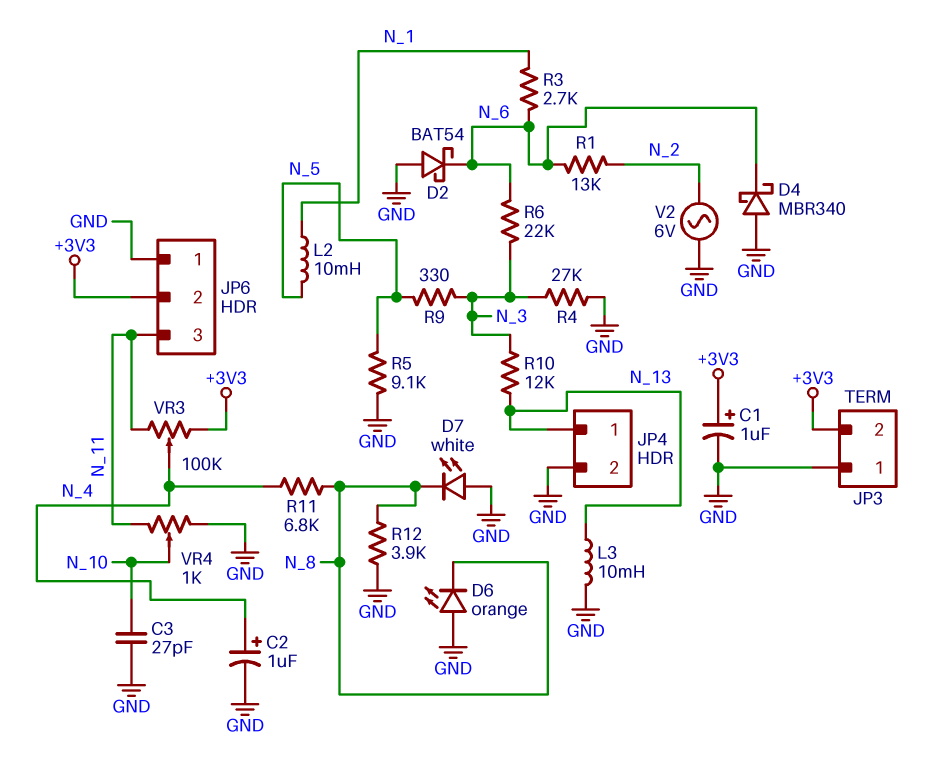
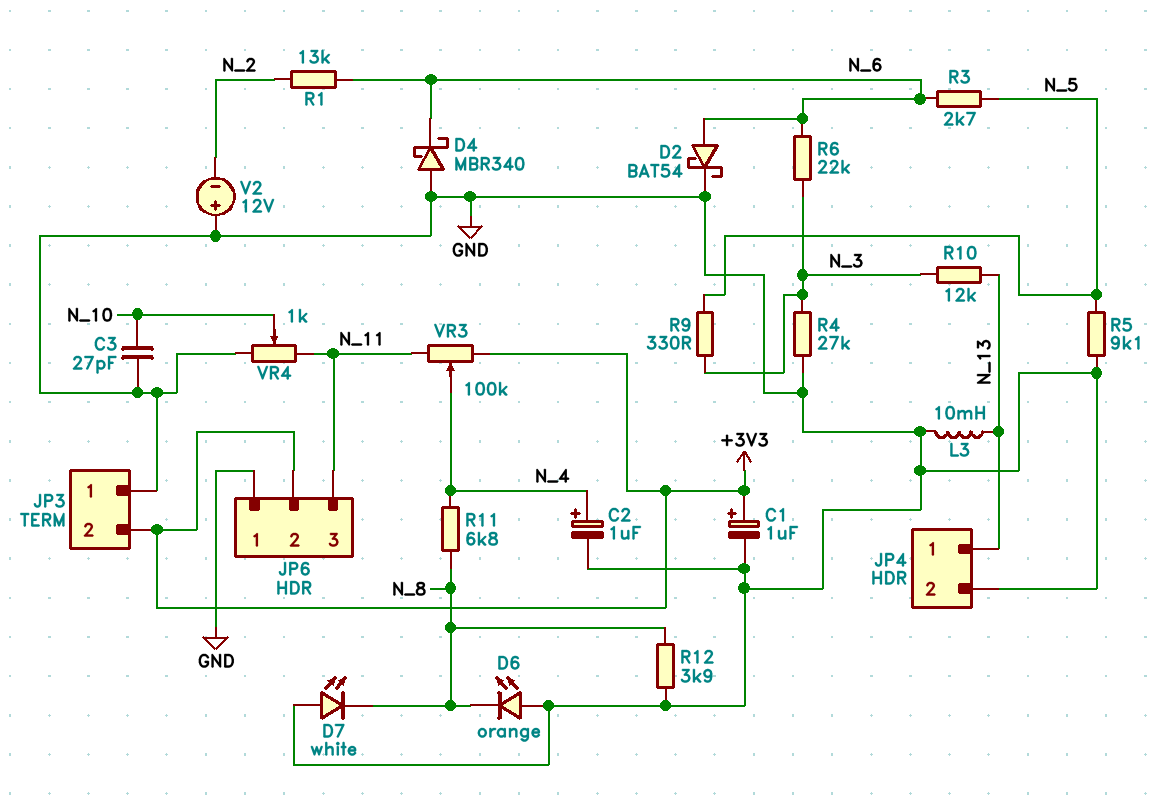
D2: schottky BAT54 (A GND, K N_6) -> schottky BAT54 (A N_6, K GND)
L2: 10mH (N_1, N_5) -> none
R3: 2.7k (N_1, N_6) -> 2.7k (N_5, N_6)
V2: AC 6V (GND, N_2) -> 12V (plus GND, minus N_2)

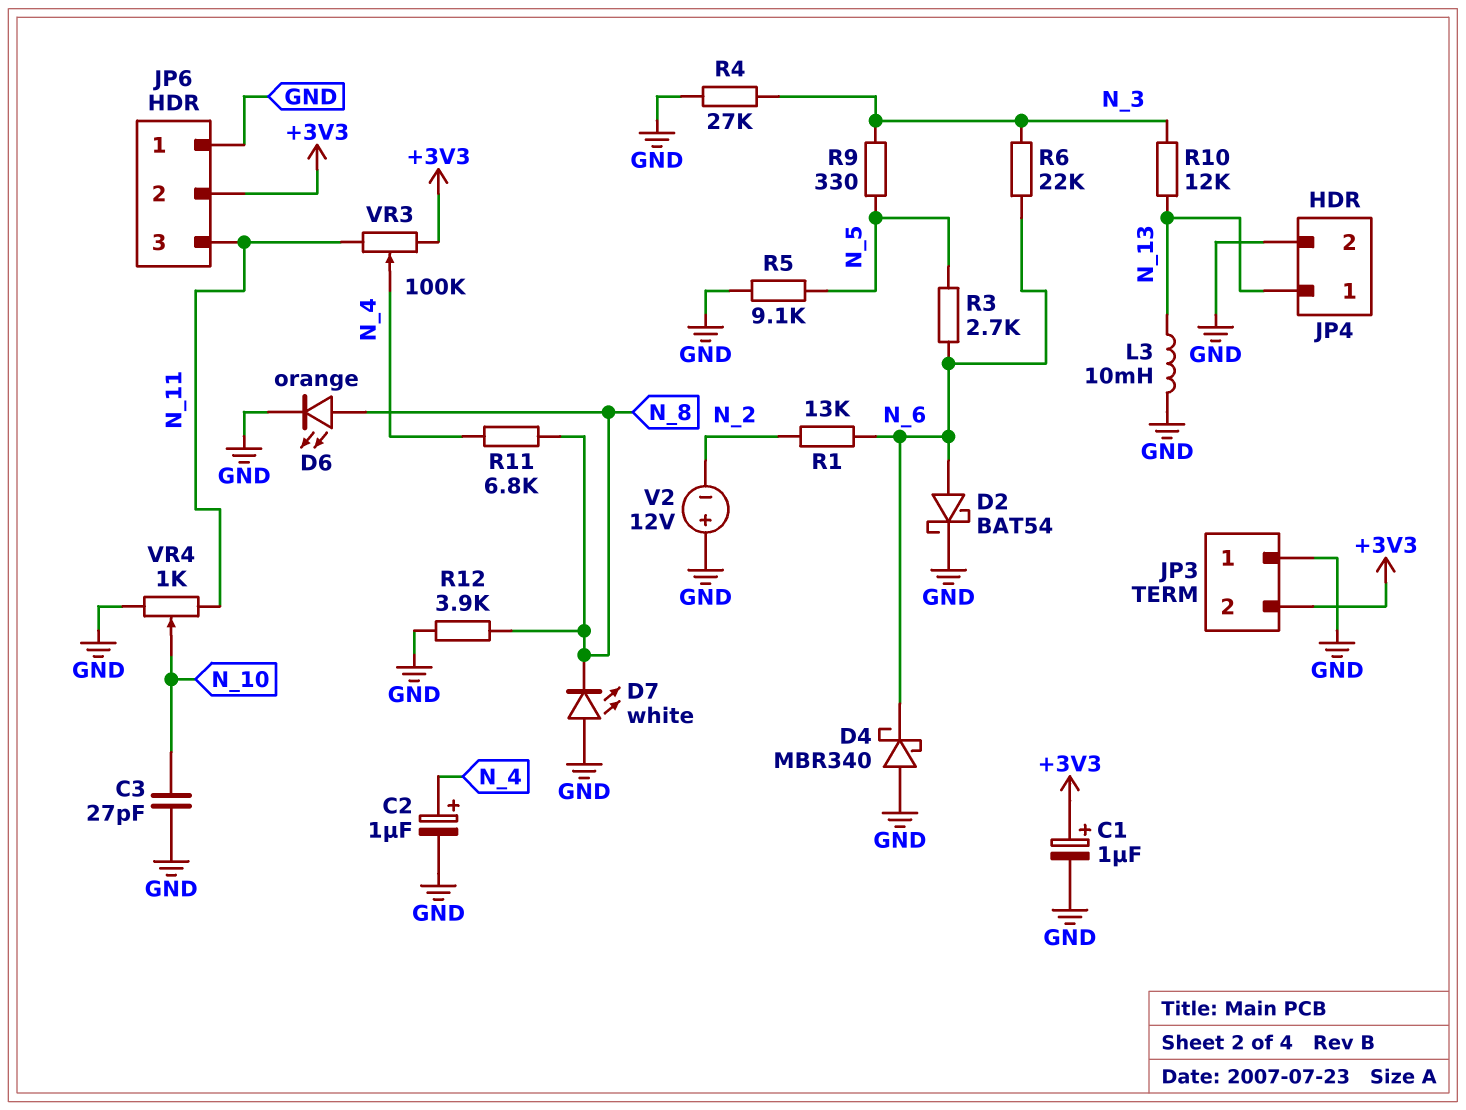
D6: LED orange (A GND, K N_8) -> LED orange (A N_8, K GND)

